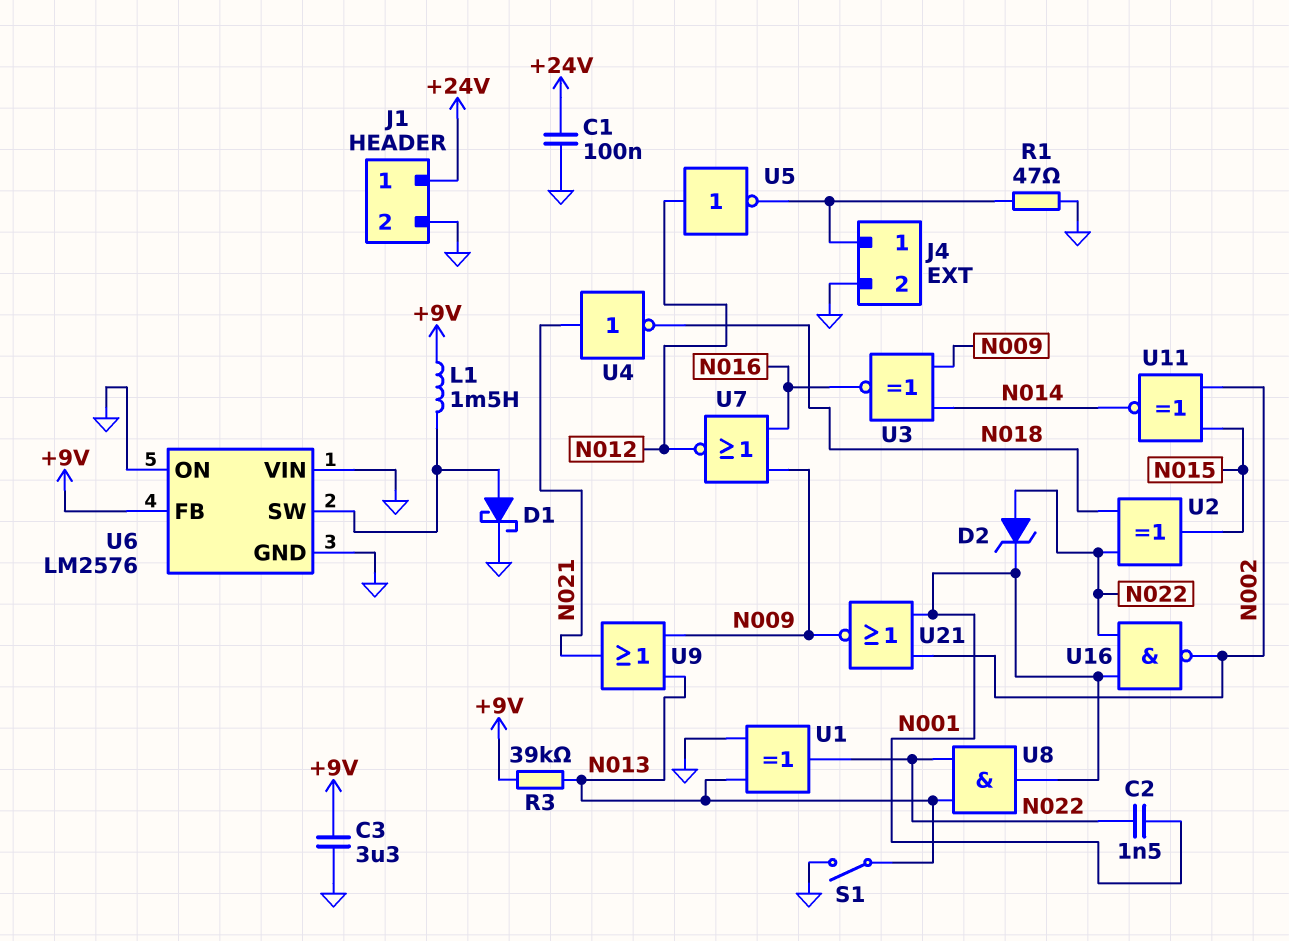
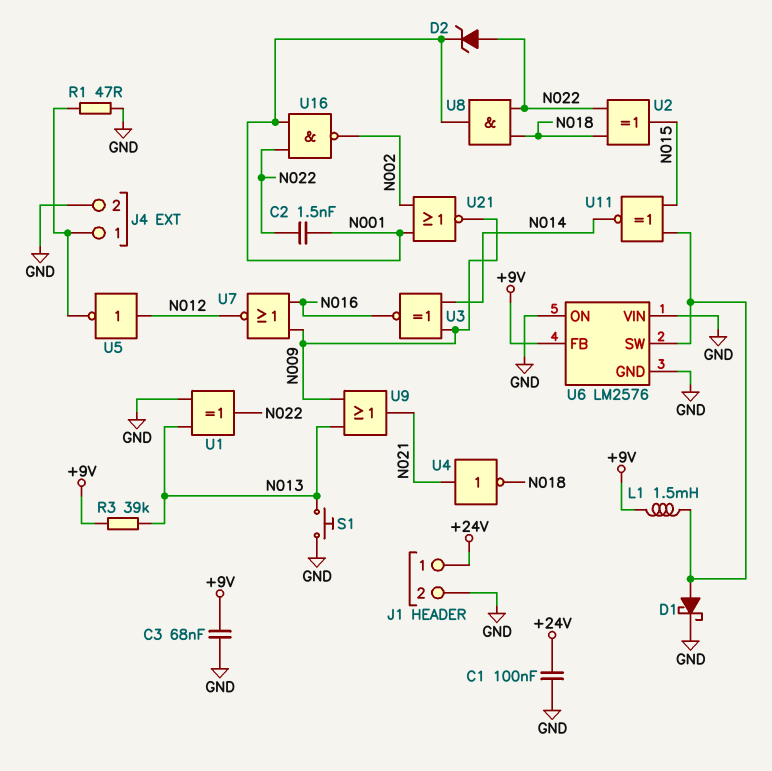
C3: 3.3uF (+9V, GND) -> 68nF (+9V, GND)
S1: switch (GND, N013) -> button (GND, N013)
U8: AND (in N013, in N022, out N001) -> AND (in N018, in N022, out N001)
U11: XNOR (in N002, in N015, out N014) -> XNOR (in N015, in U6/SW, out N014)

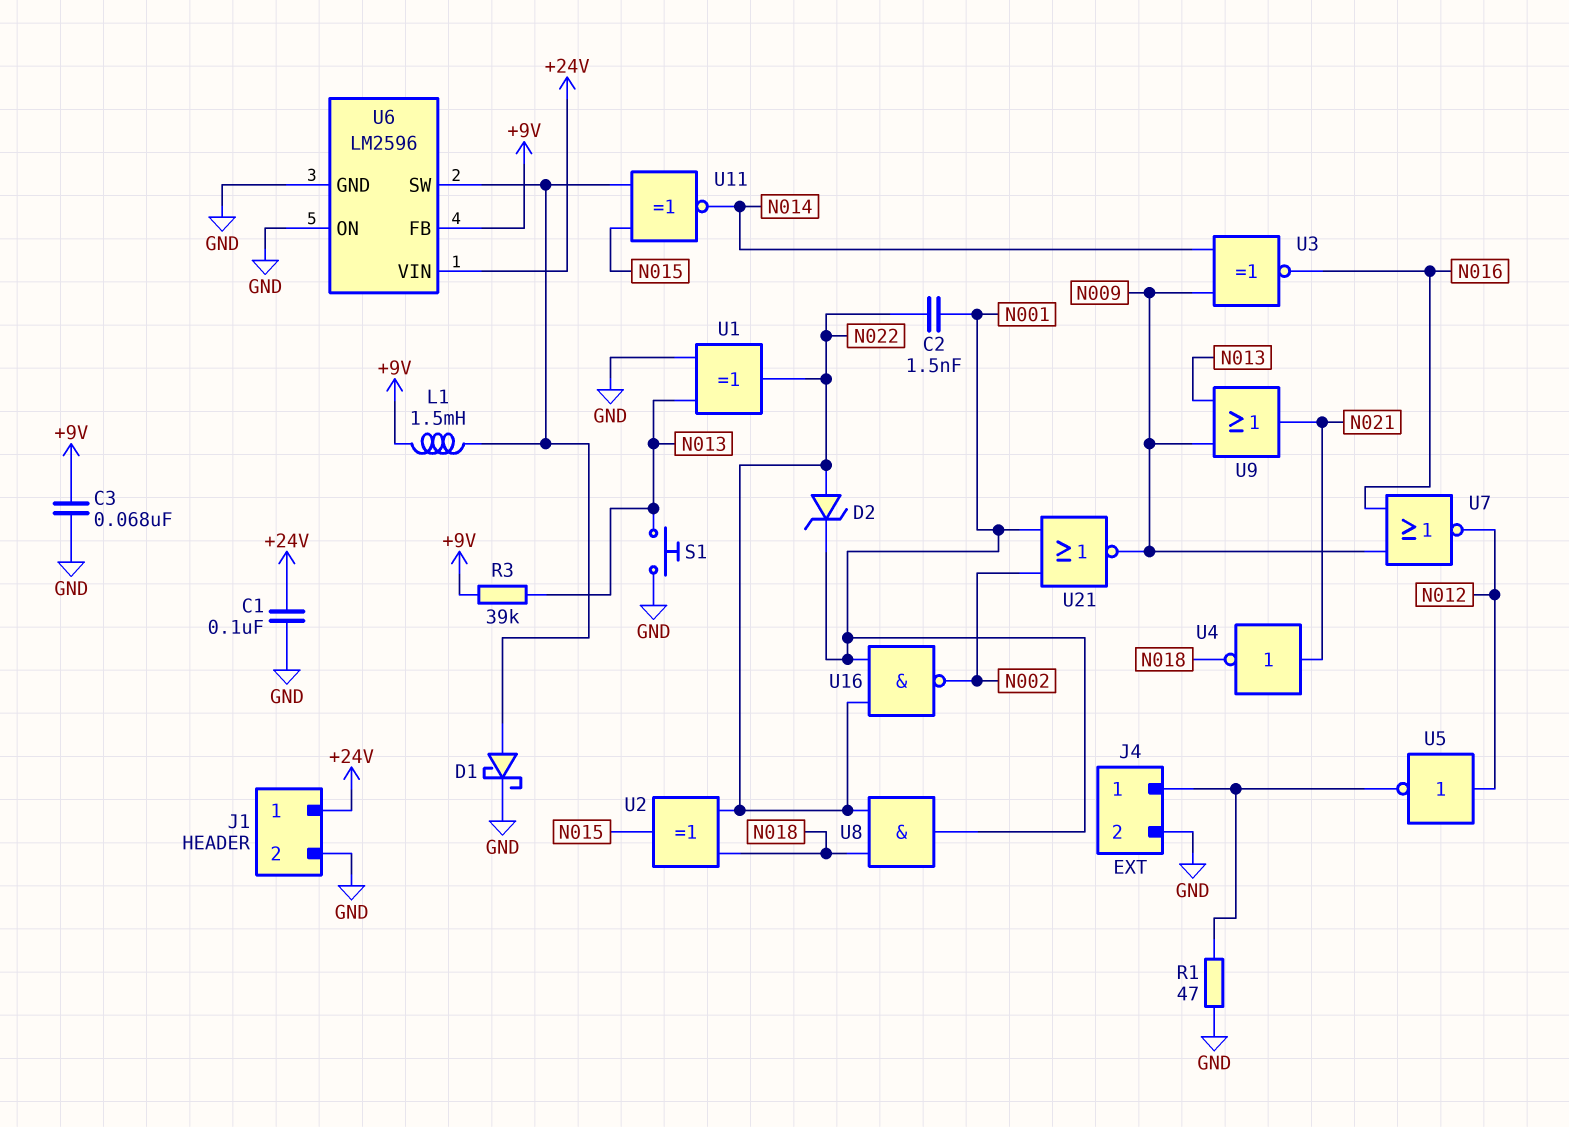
U6: LM2576 -> LM2596
U6 pin VIN: GND -> +24V

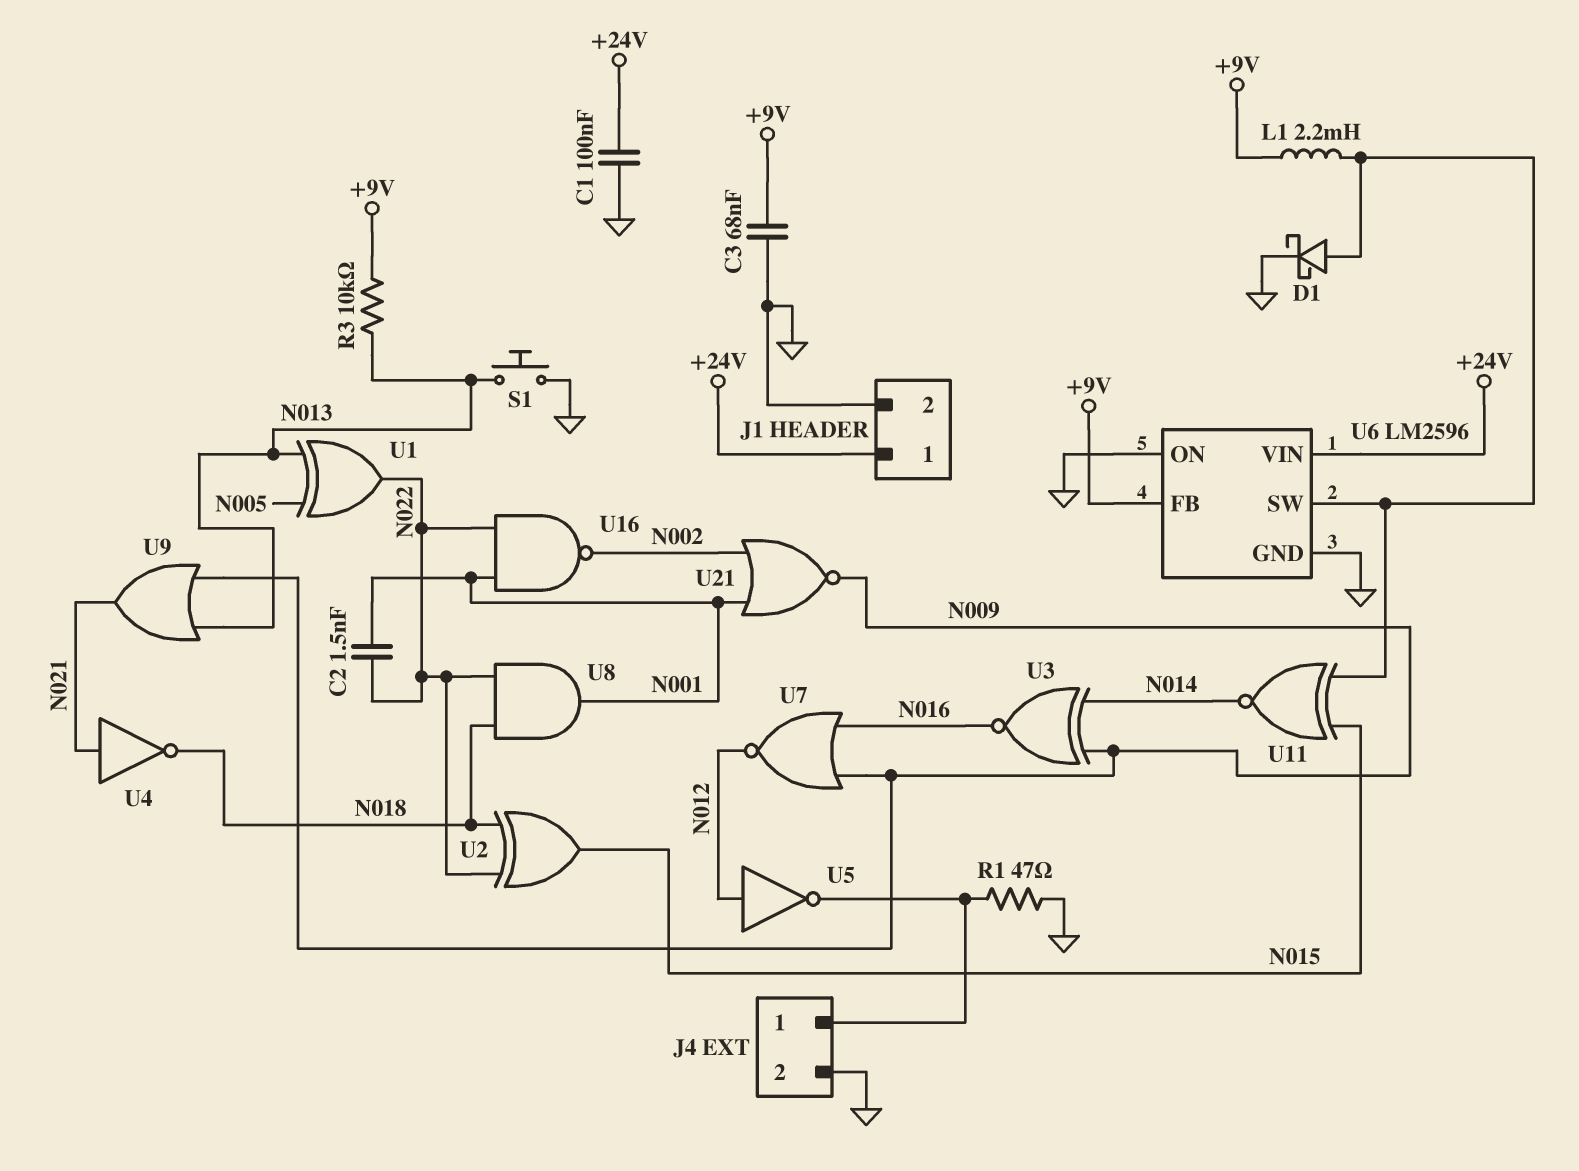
D2: zener (A N022, K N001) -> none
L1: 1.5mH (+9V, U6/SW) -> 2.2mH (+9V, U6/SW)
R3: 39k (+9V, N013) -> 10k (+9V, N013)
U1: XOR (in GND, in N013, out N022) -> XOR (in N005, in N013, out N022)

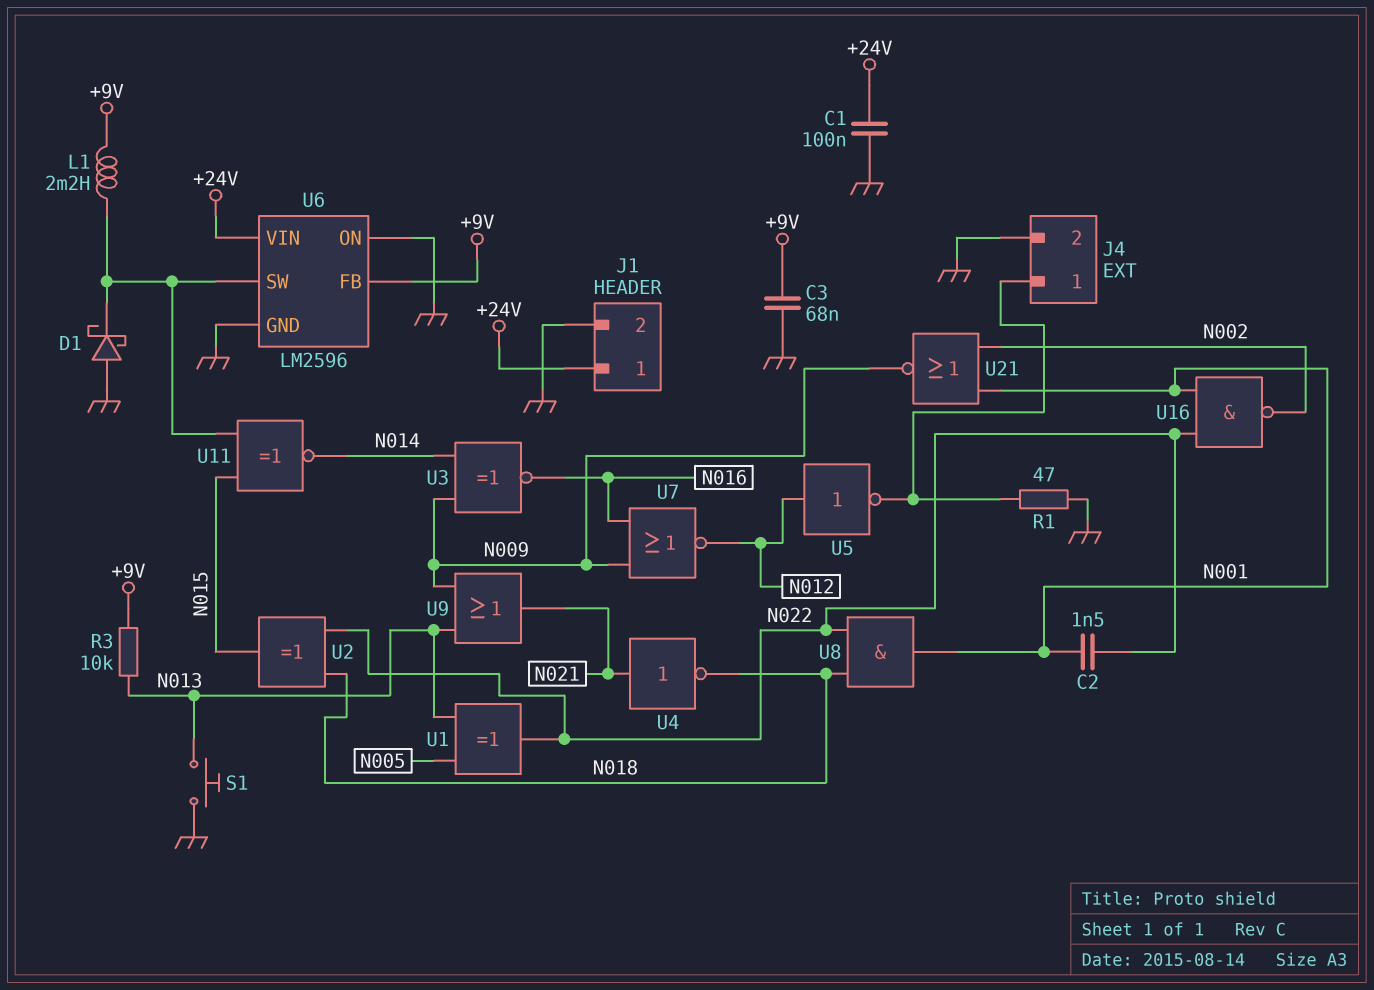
D1: schottky (A U6/SW, K GND) -> schottky (A GND, K U6/SW)

